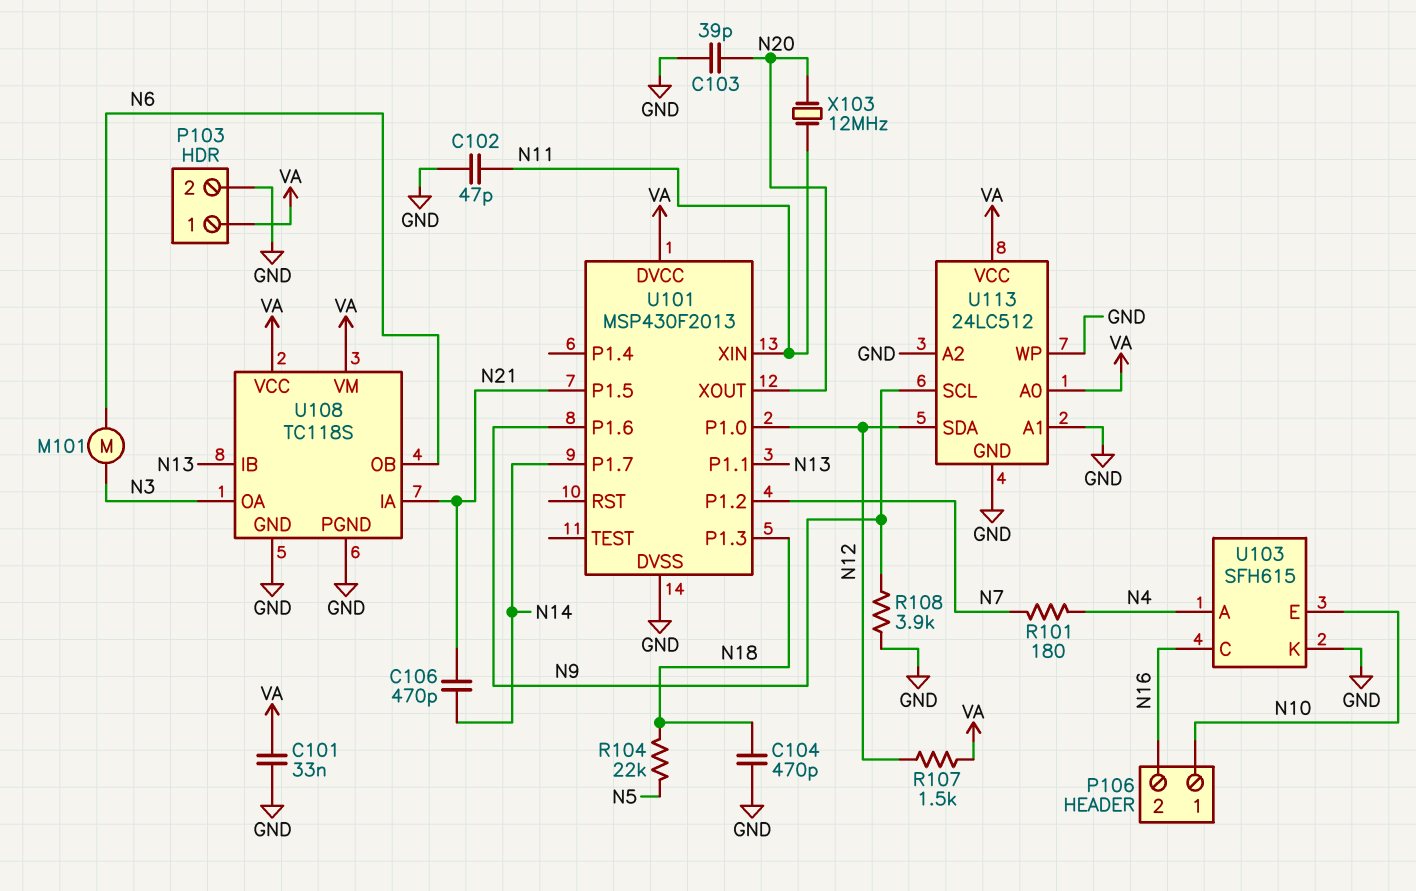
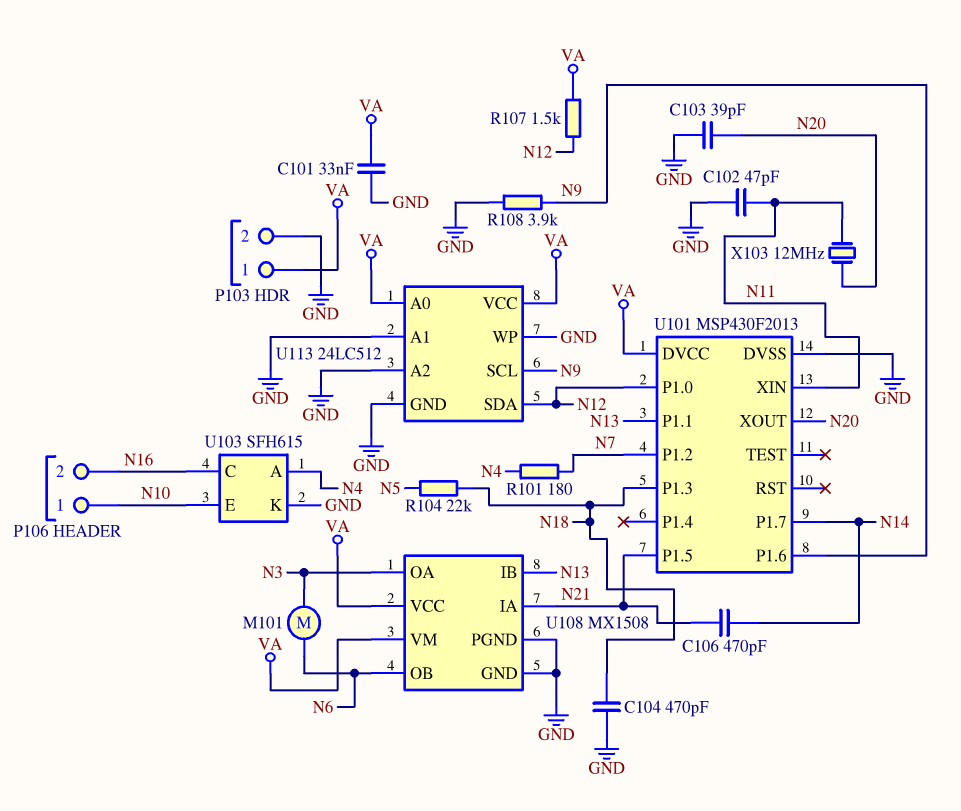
U108: TC118S -> MX1508

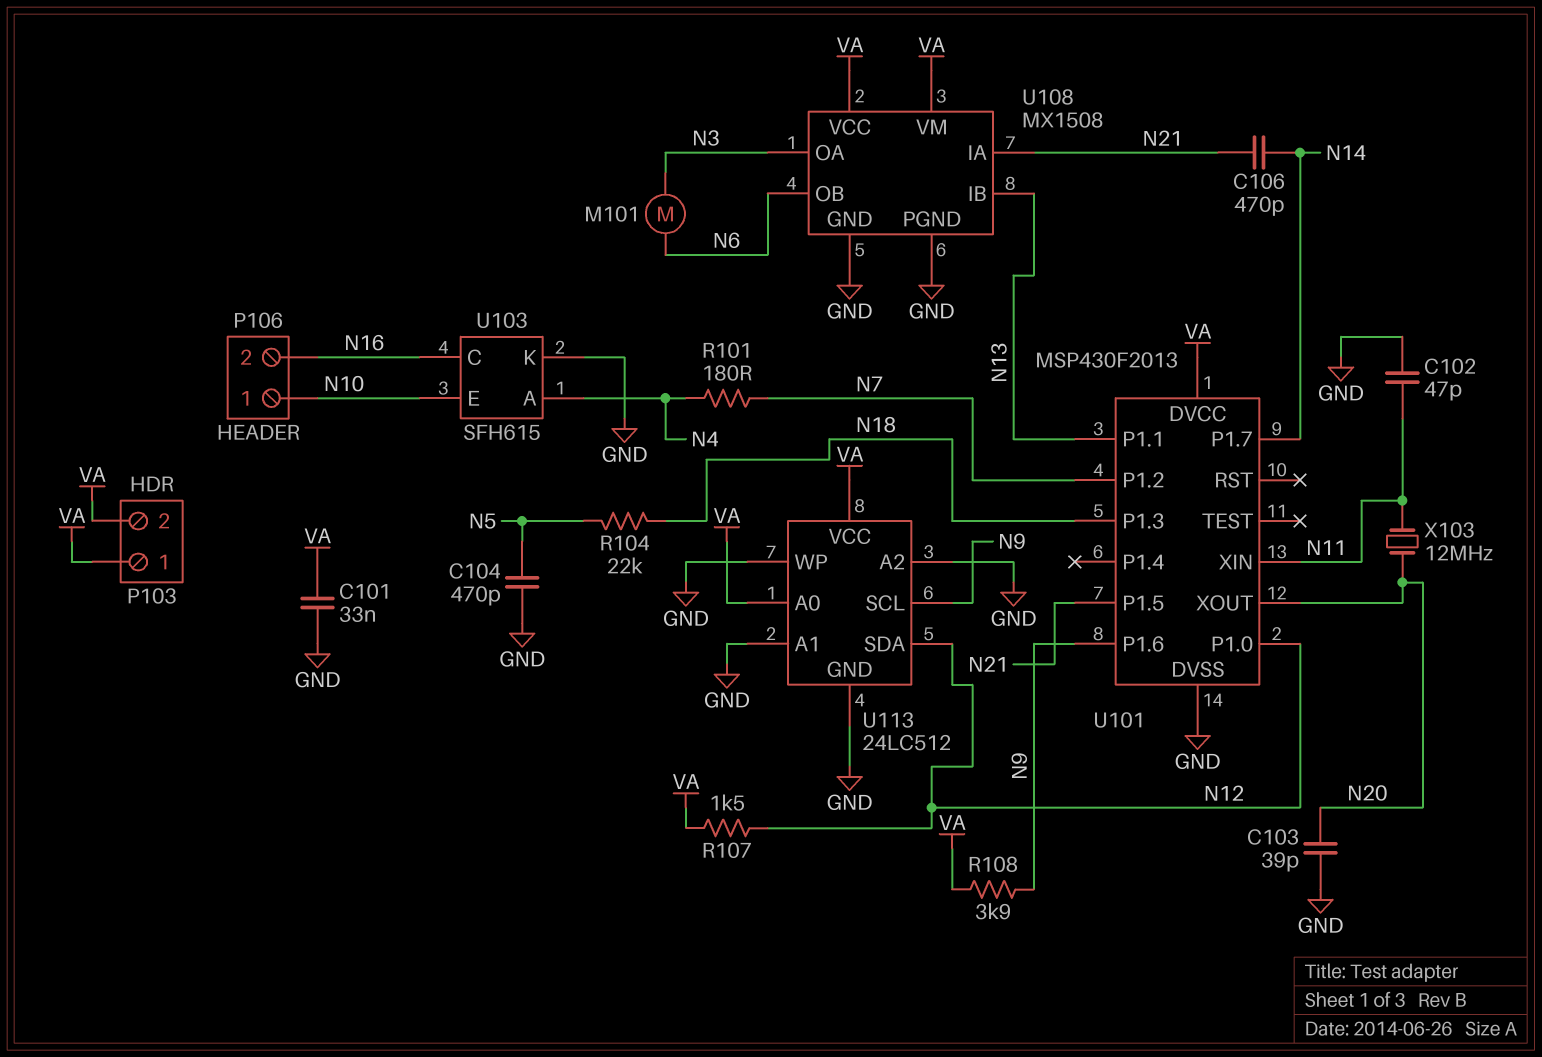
C104: 470pF (GND, N18) -> 470pF (GND, N5)
P103 pin 2: GND -> VA
R108: 3.9k (GND, N9) -> 3.9k (N9, VA)

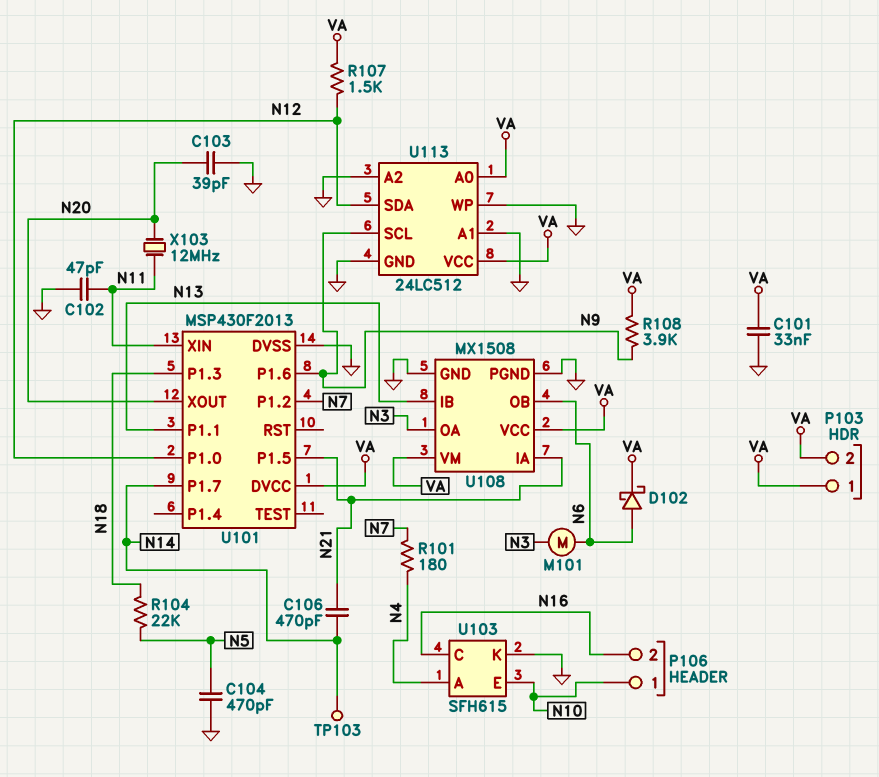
D102: none -> schottky (A N6, K VA)
TP103: none -> test point (N14)

